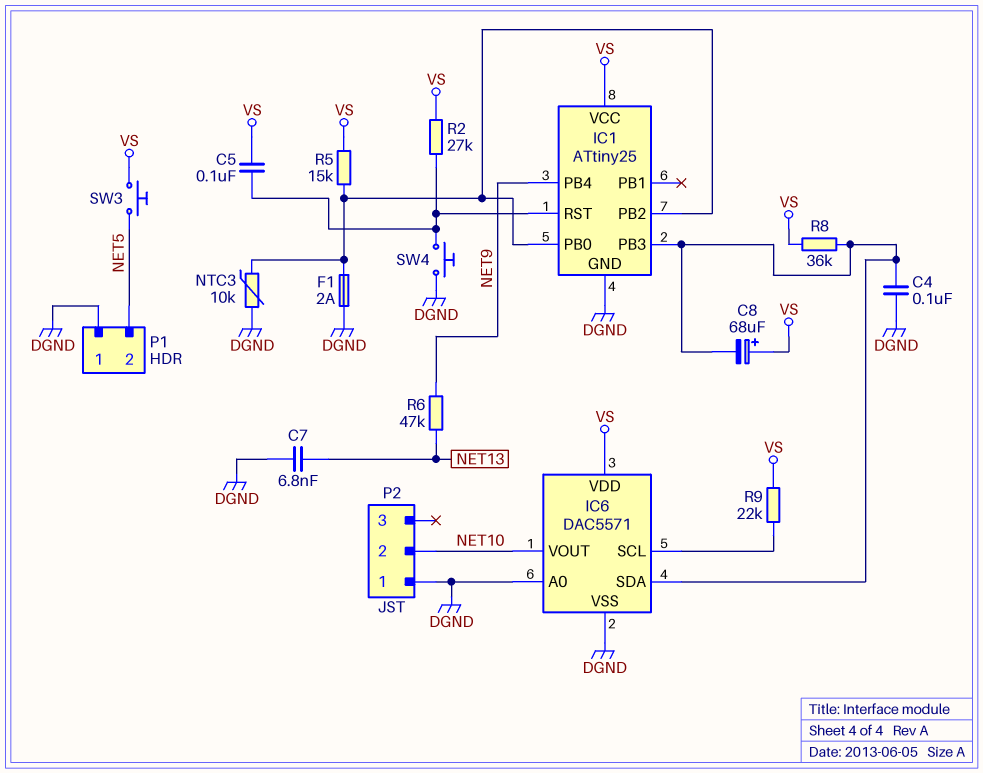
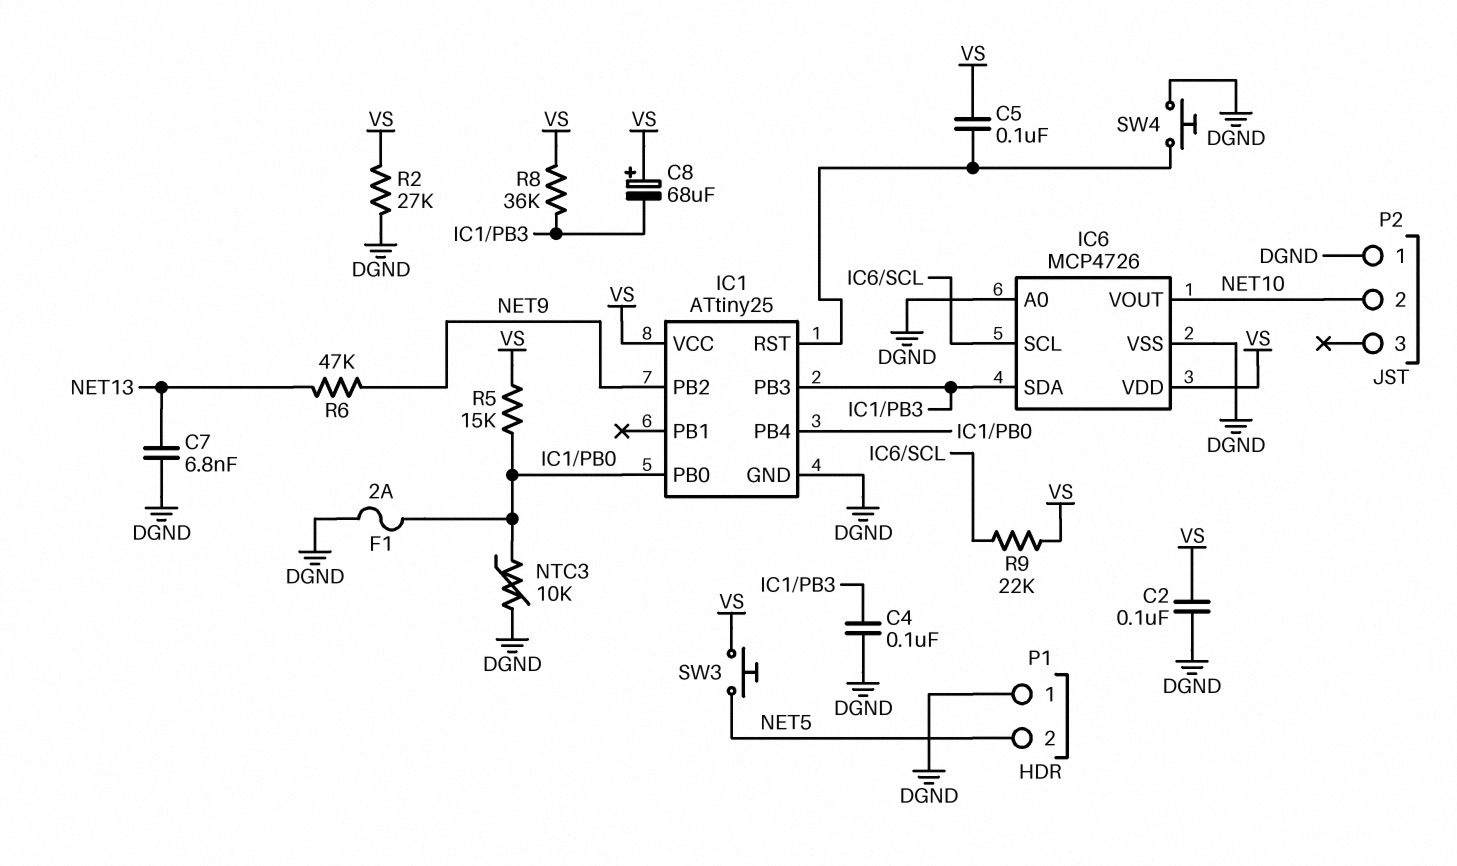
C2: none -> 100nF (DGND, VS)
IC1 pin PB2: IC1/PB0 -> NET9
IC1 pin PB4: NET9 -> IC1/PB0
IC6: DAC5571 -> MCP4726
R2: 27k (IC1/RST, VS) -> 27k (DGND, VS)

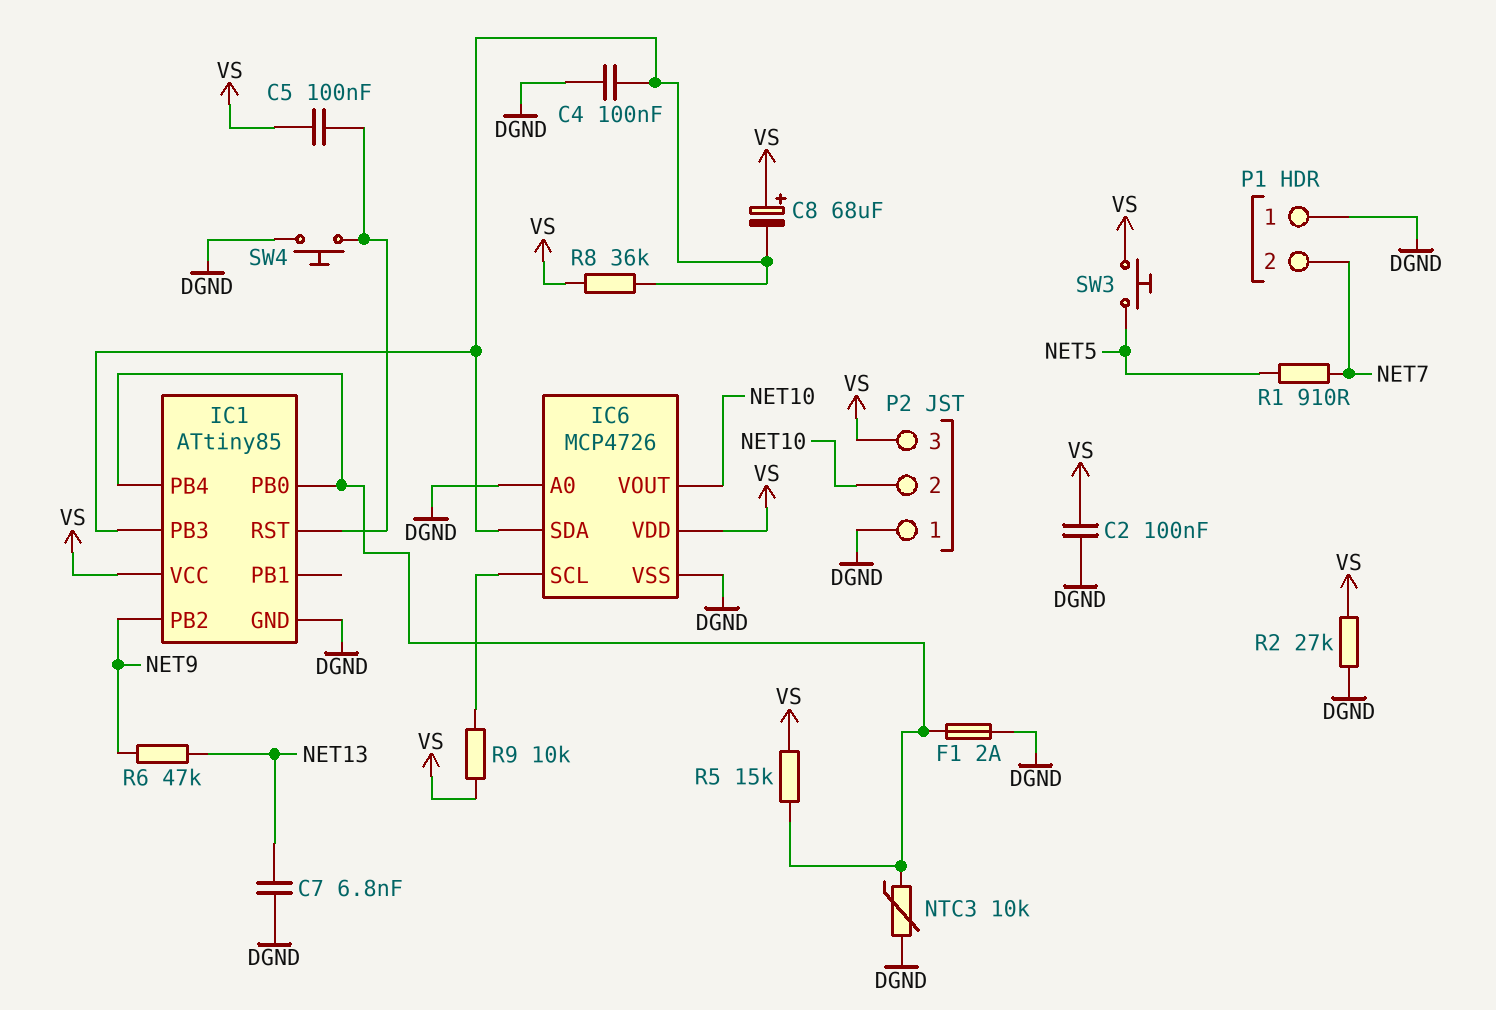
IC1: ATtiny25 -> ATtiny85
P1 pin 2: NET5 -> NET7
P2 pin 3: none -> VS
R1: none -> 910 (NET5, NET7)
R9: 22k (IC6/SCL, VS) -> 10k (IC6/SCL, VS)

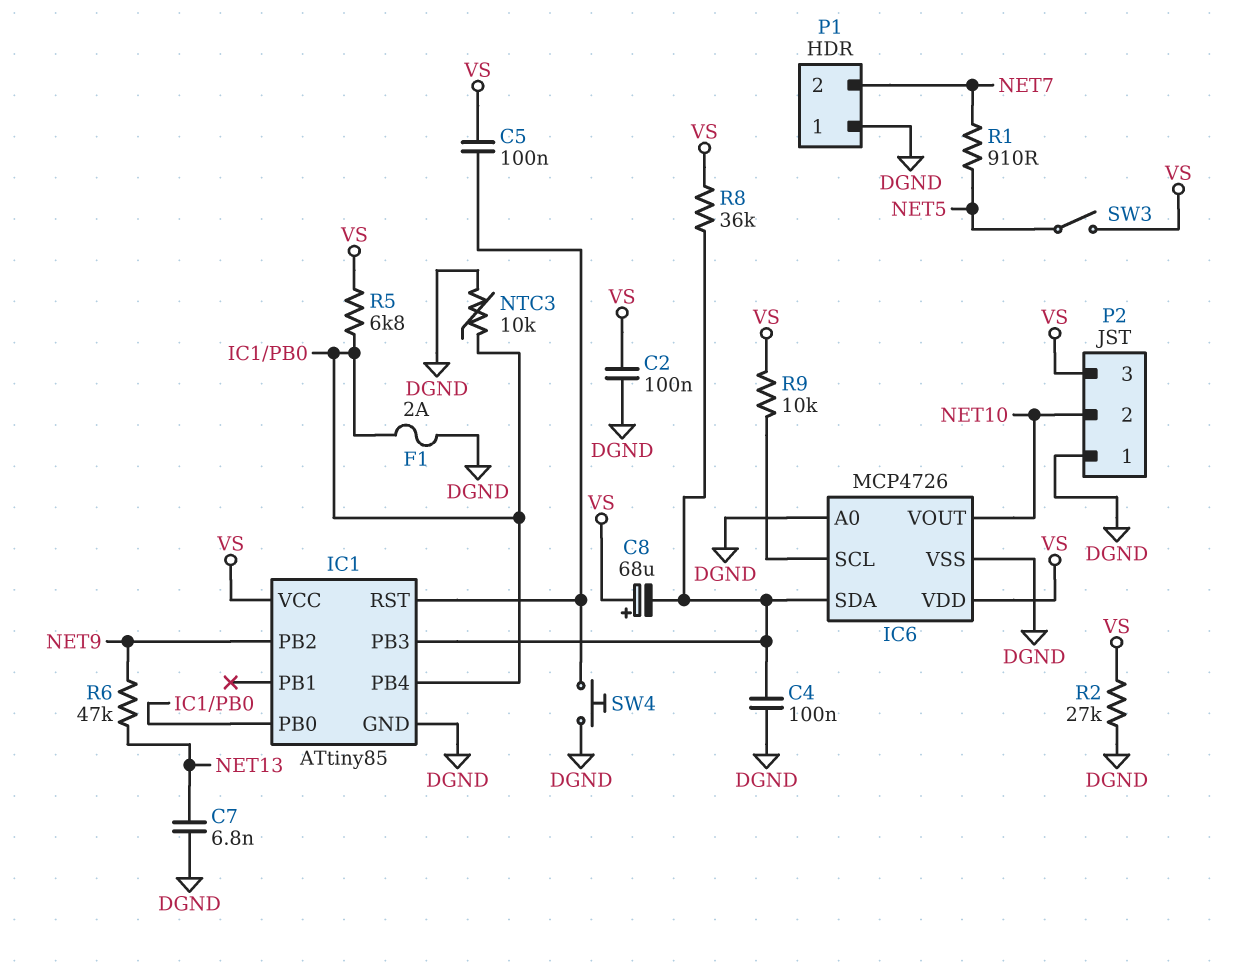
R5: 15k (IC1/PB0, VS) -> 6.8k (IC1/PB0, VS)
SW3: button (NET5, VS) -> switch (NET5, VS)

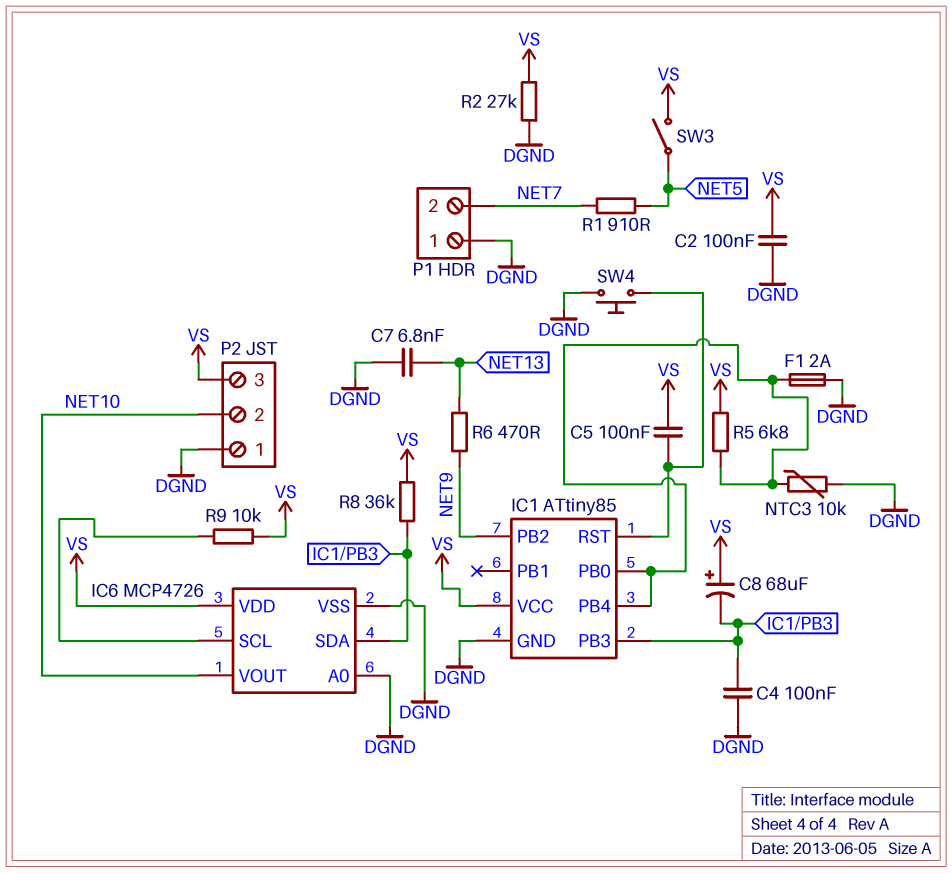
R6: 47k (NET9, NET13) -> 470 (NET9, NET13)

